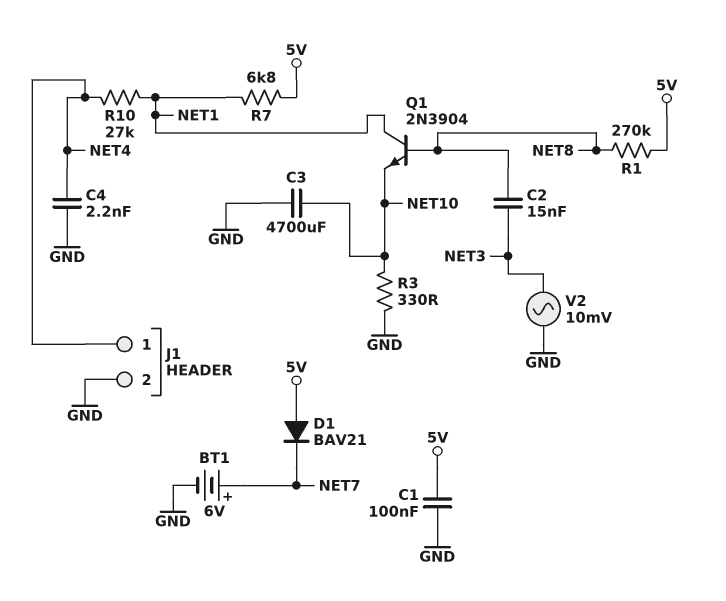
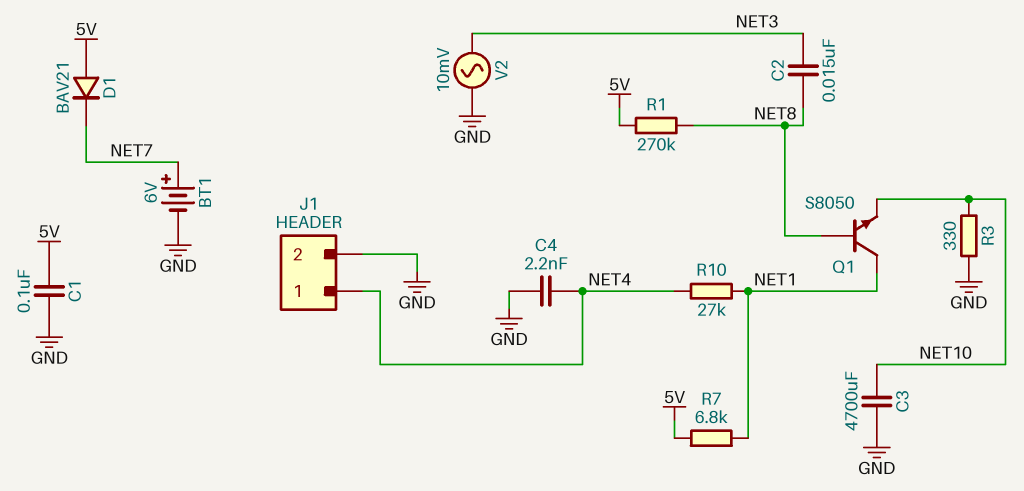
Q1: NPN 2N3904 (B NET8, C NET1, E NET10) -> NPN S8050 (B NET8, C NET1, E NET10)

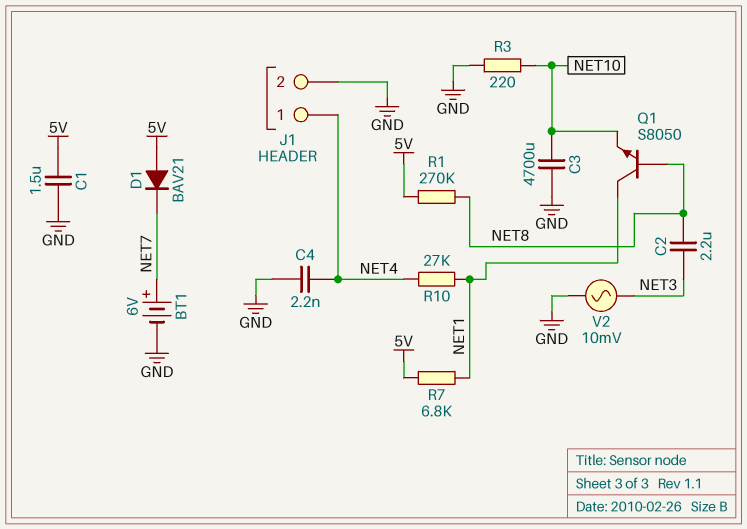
C1: 100nF (5V, GND) -> 1.5uF (5V, GND)
C2: 15nF (NET3, NET8) -> 2.2uF (NET3, NET8)
R3: 330 (GND, NET10) -> 220 (GND, NET10)

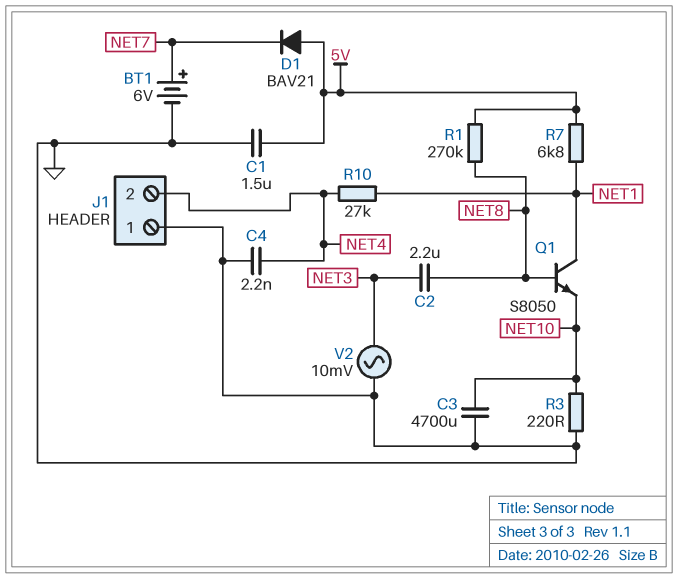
J1 pin 1: NET4 -> GND
J1 pin 2: GND -> NET4

